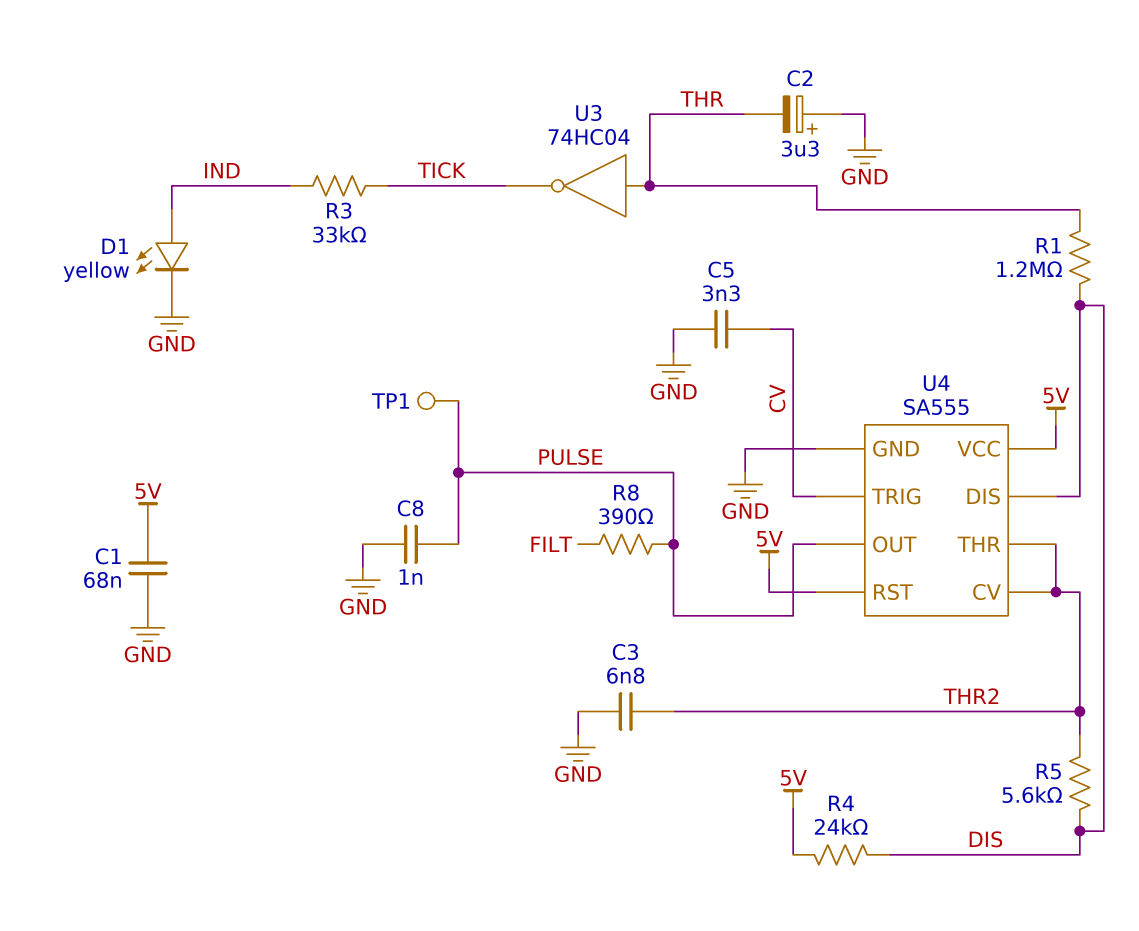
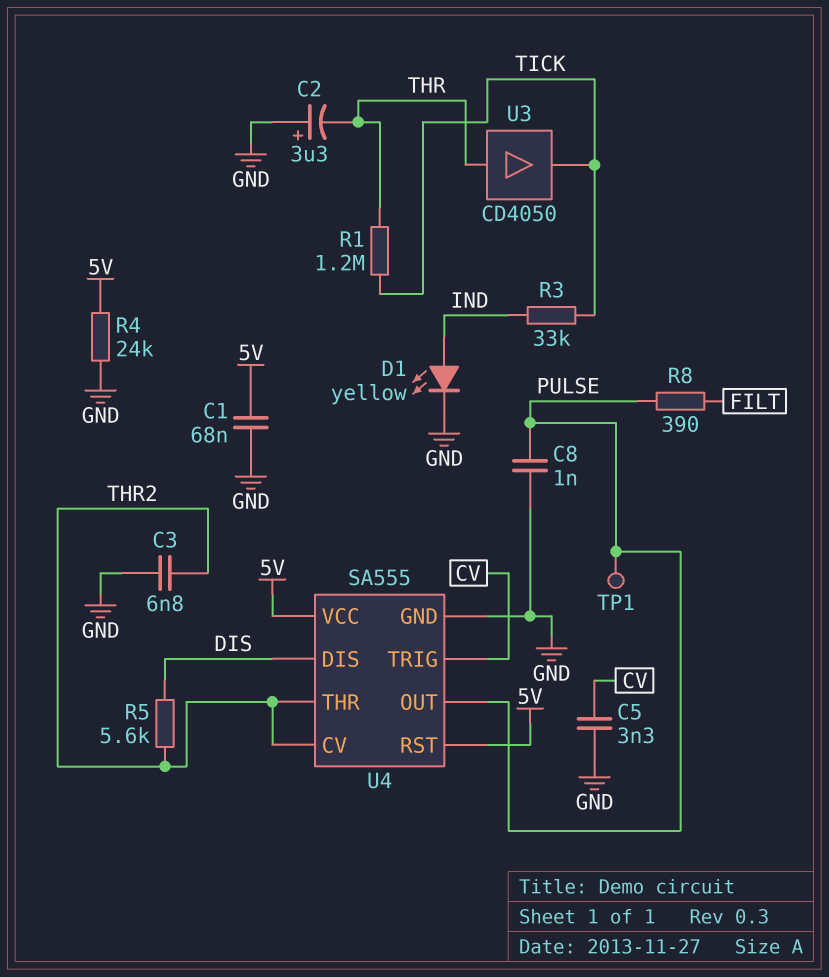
R1: 1.2M (DIS, THR) -> 1.2M (THR, TICK)
R4: 24k (5V, DIS) -> 24k (5V, GND)
U3: NOT 74HC04 (in THR, out TICK) -> buffer CD4050 (in THR, out TICK)

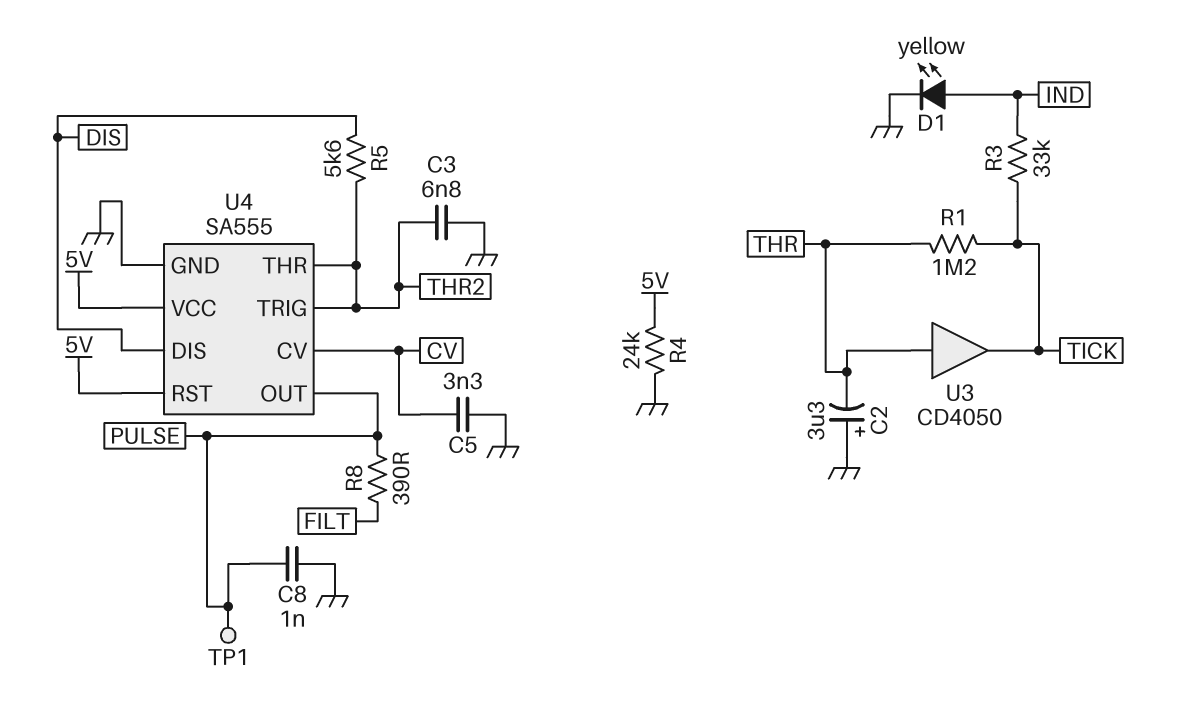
C1: 68nF (5V, GND) -> none
U4 pin CV: THR2 -> CV
U4 pin TRIG: CV -> THR2

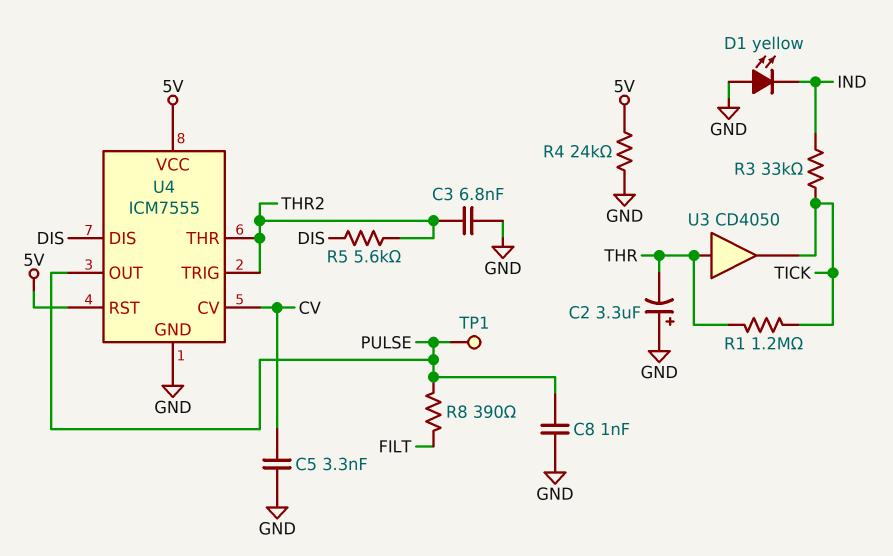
D1: LED yellow (A IND, K GND) -> LED yellow (A GND, K IND)
U4: SA555 -> ICM7555

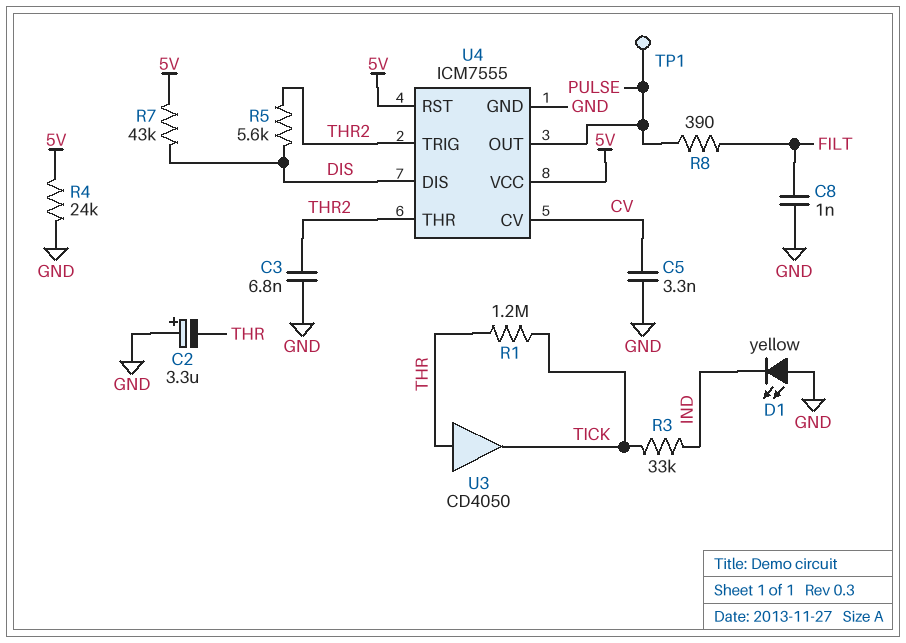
C8: 1nF (GND, PULSE) -> 1nF (FILT, GND)
R7: none -> 43k (5V, DIS)

